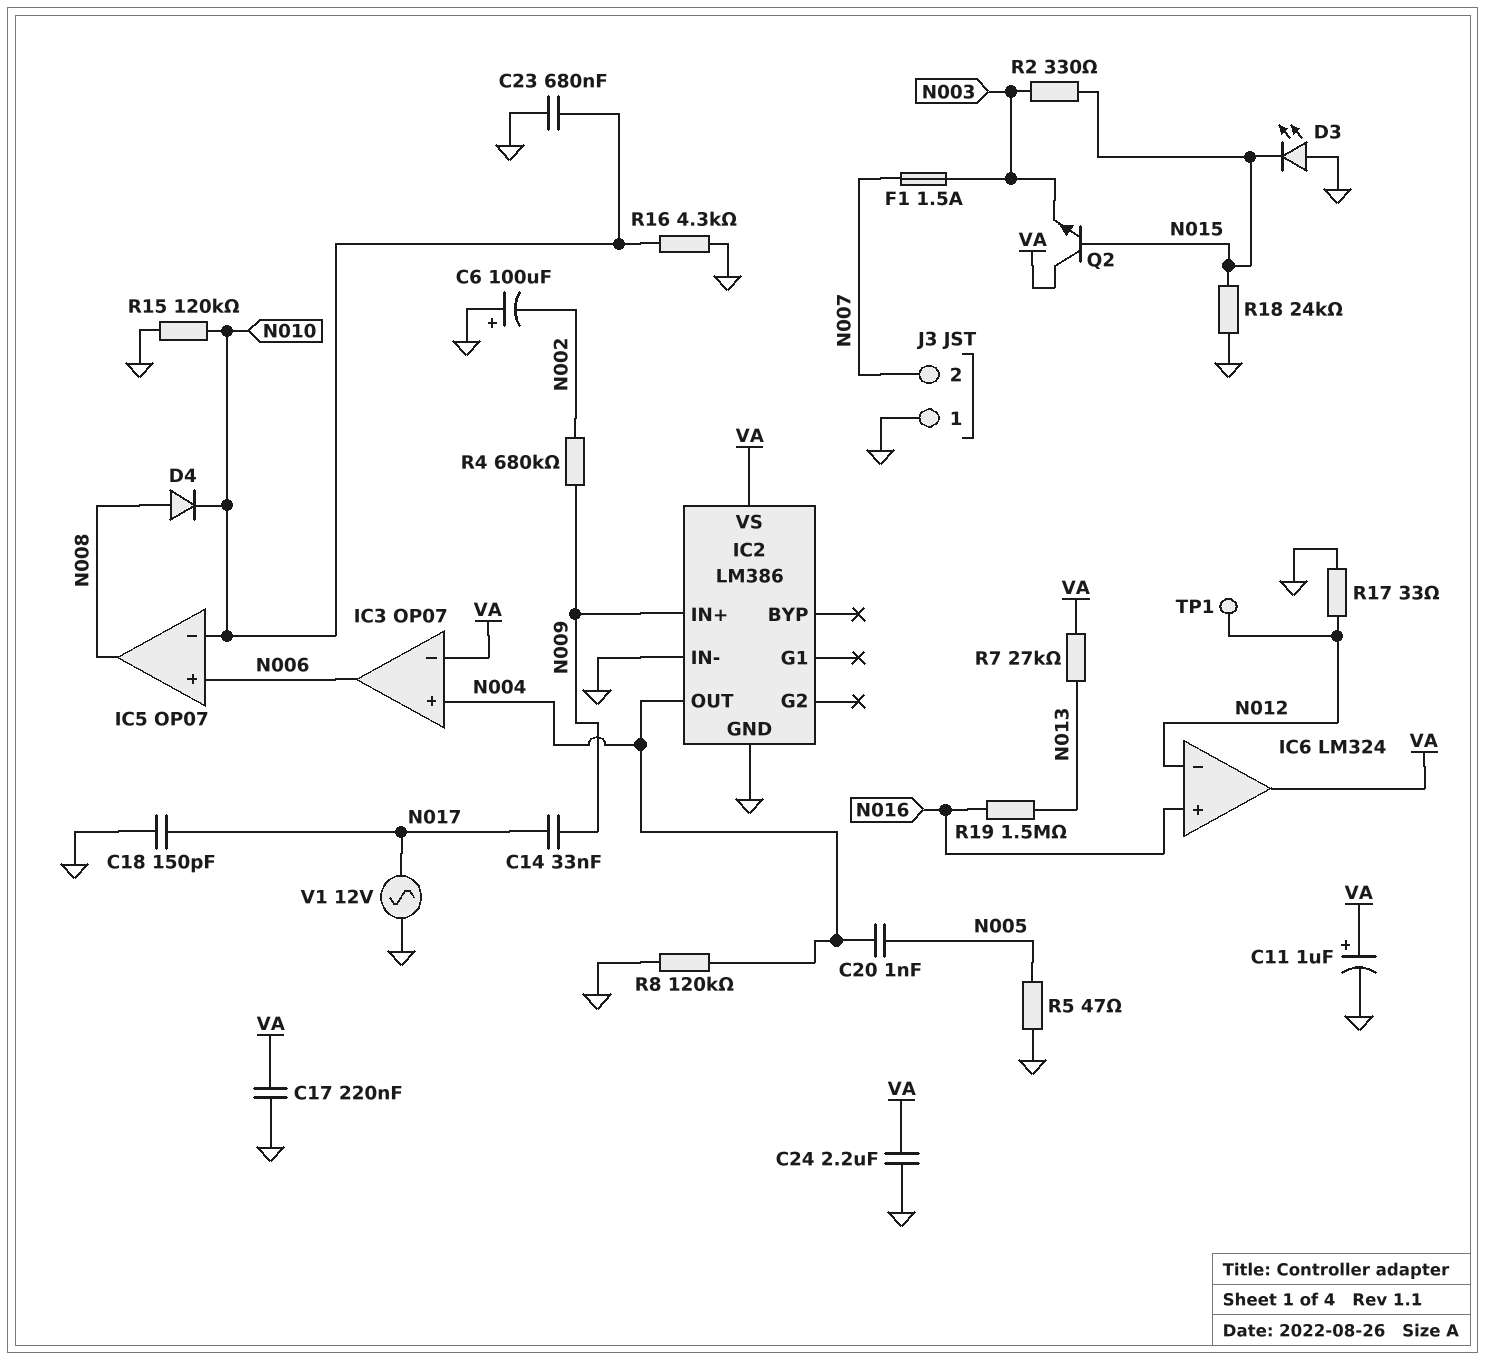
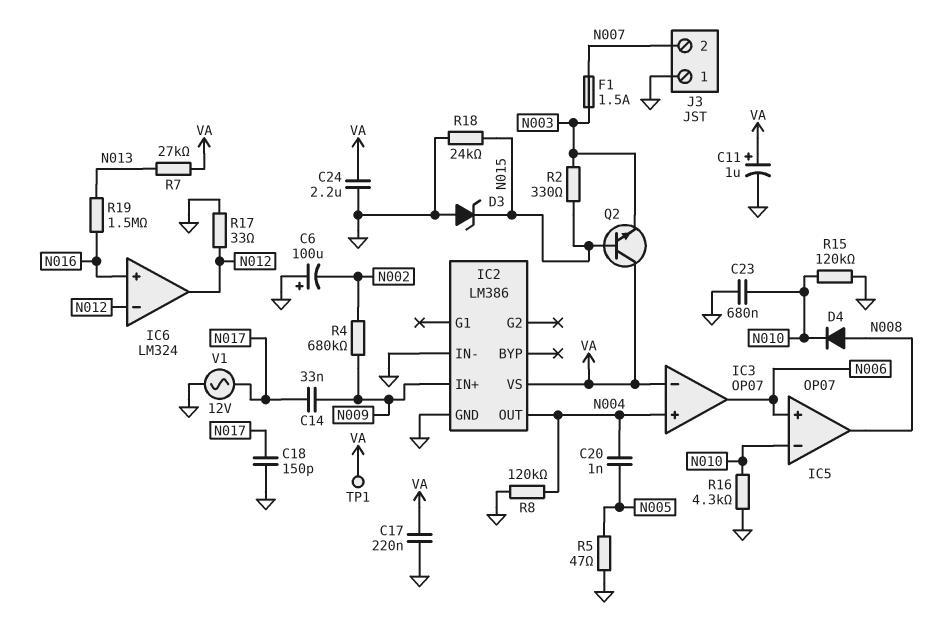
D3: LED (A GND, K N015) -> zener (A GND, K N015)
IC6 pin out: VA -> N012
TP1: test point (N012) -> test point (VA)

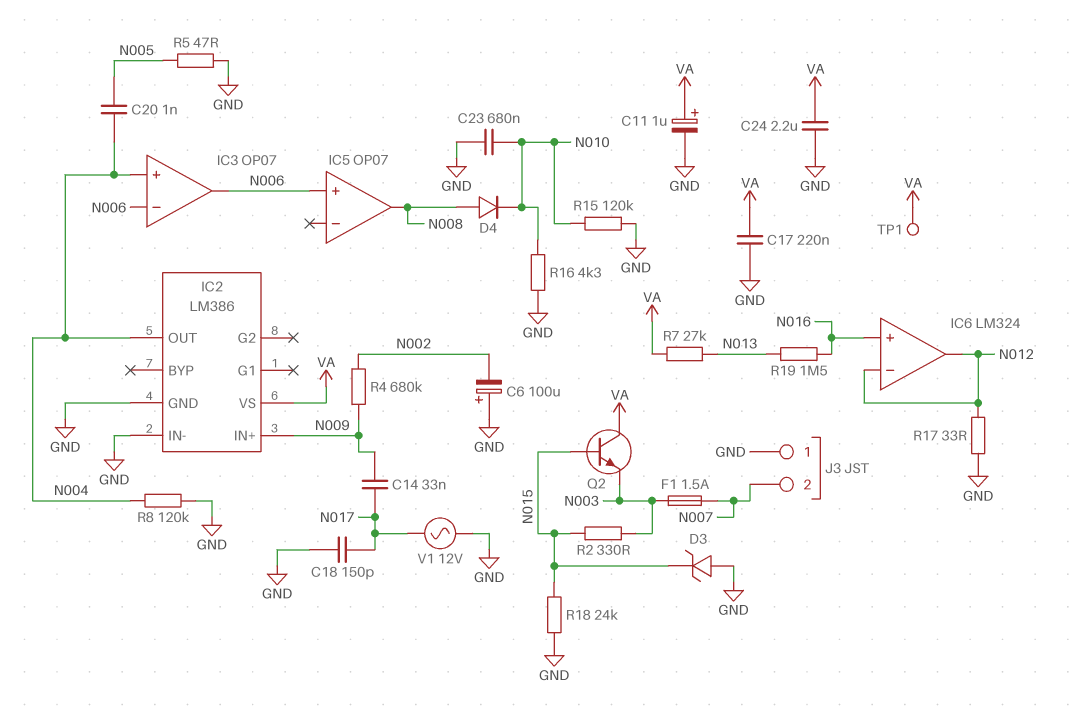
IC3 pin in-: VA -> N006
IC5 pin in-: N010 -> none

